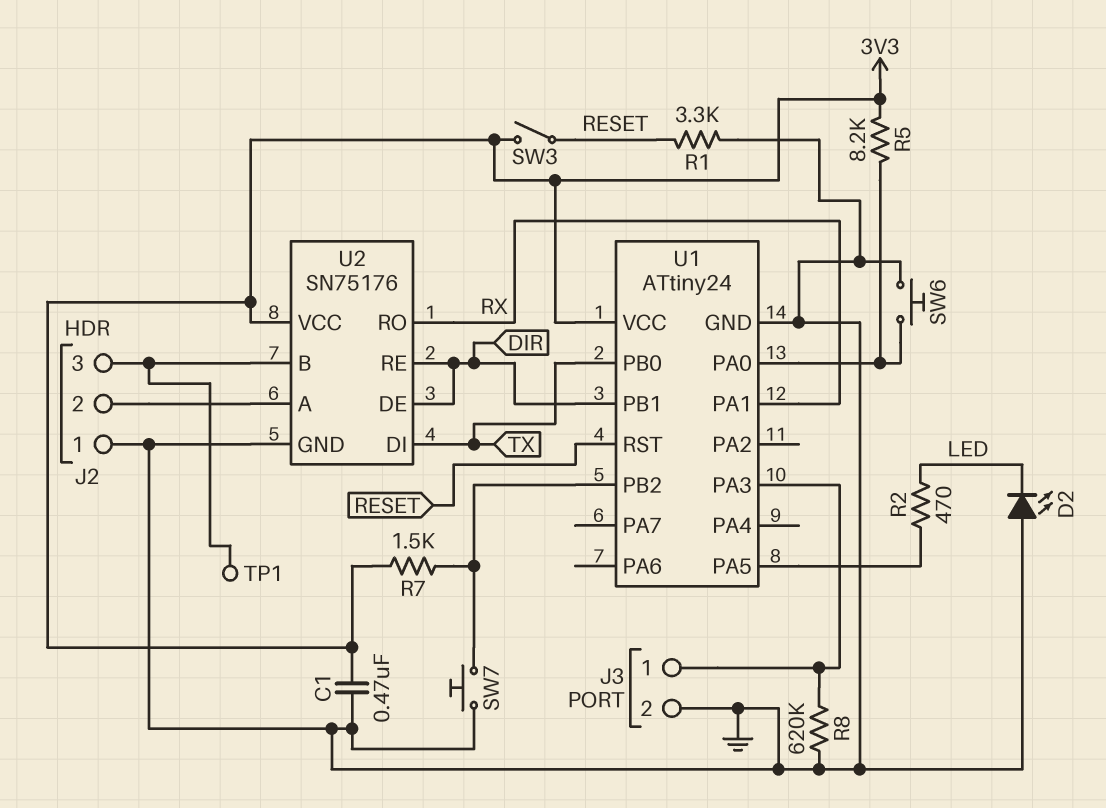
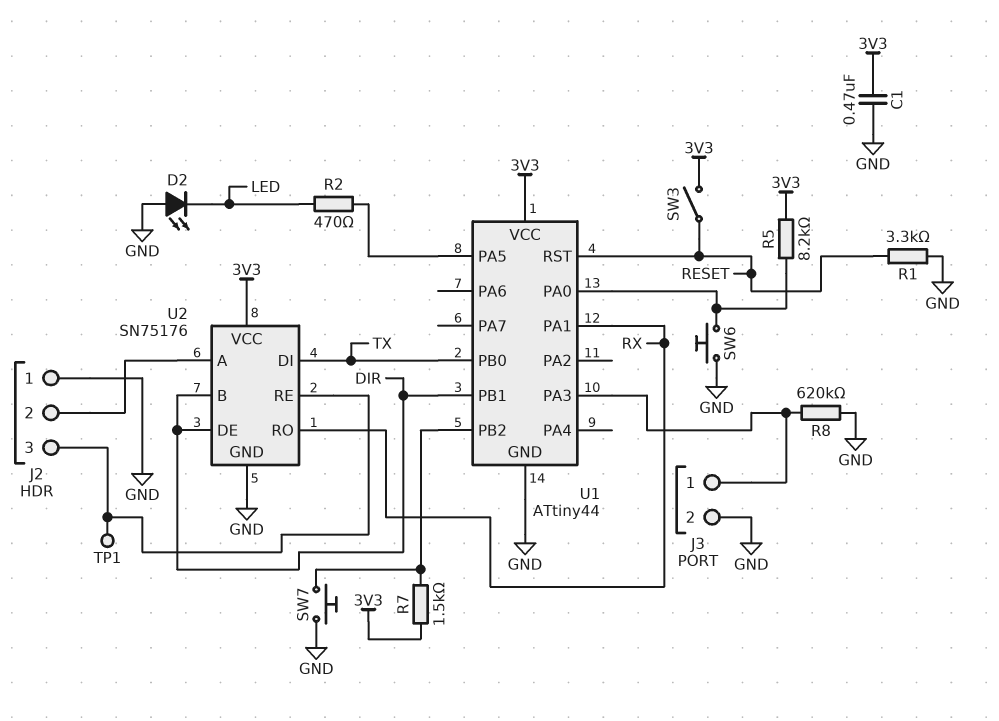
U1: ATtiny24 -> ATtiny44
U2 pin B: J2/3 -> DIR
U2 pin RE: DIR -> J2/3

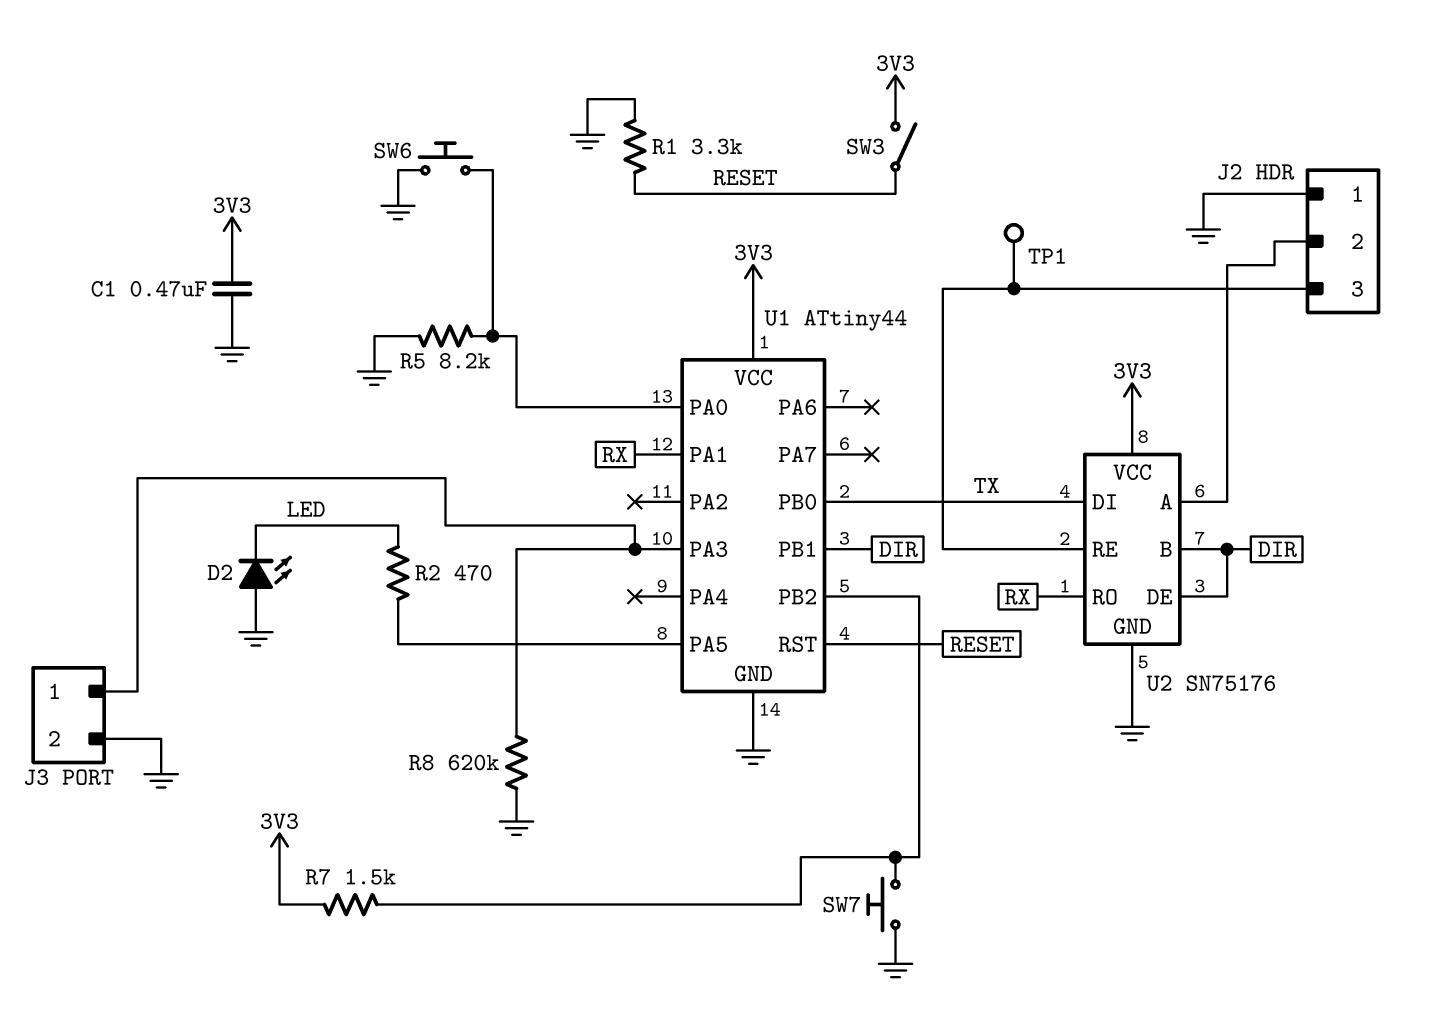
R5: 8.2k (3V3, U1/PA0) -> 8.2k (GND, U1/PA0)

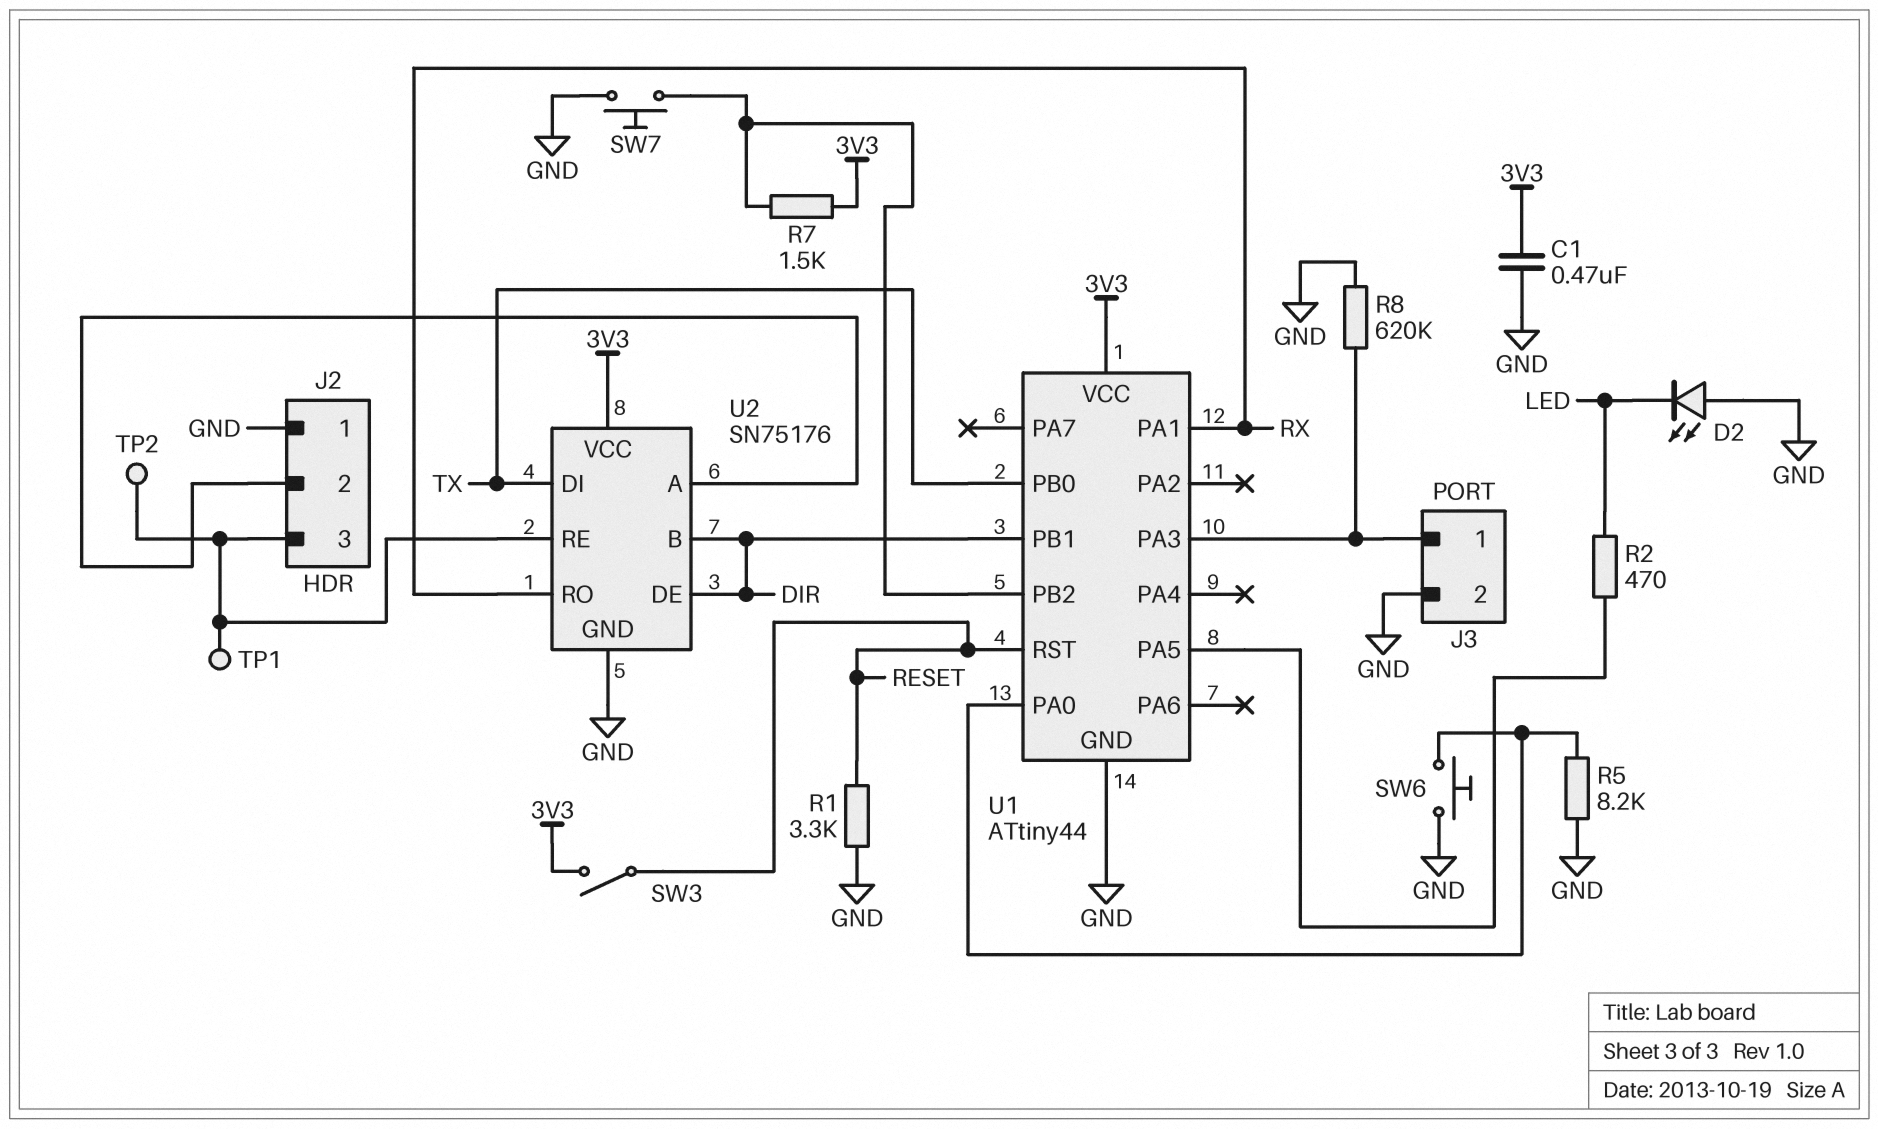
TP2: none -> test point (J2/3)

